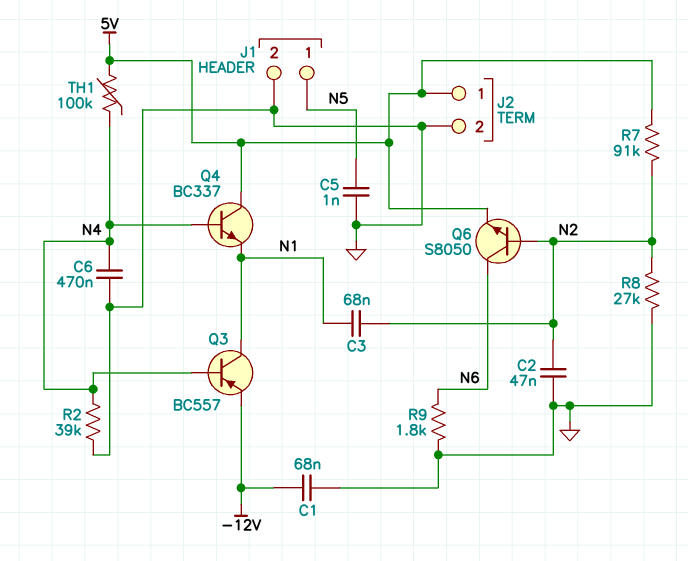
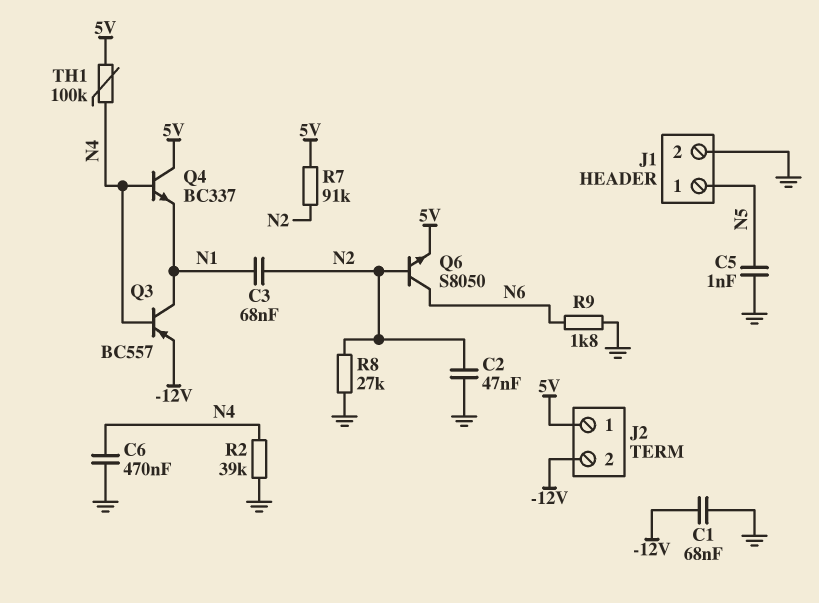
J2 pin 2: GND -> -12V

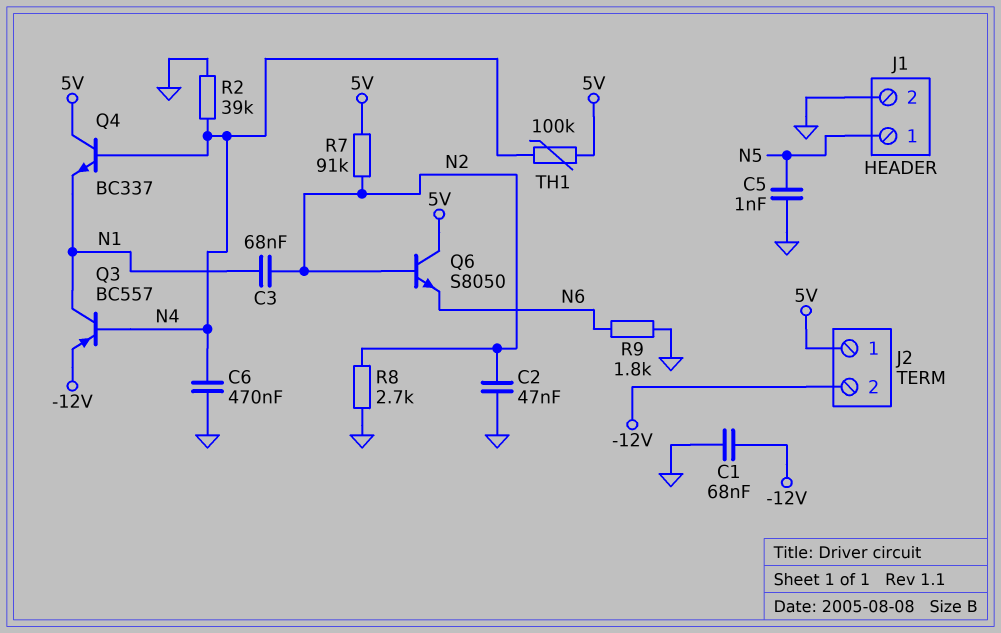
Q6: NPN S8050 (B N2, C N6, E 5V) -> NPN S8050 (B N2, C 5V, E N6)
R8: 27k (GND, N2) -> 2.7k (GND, N2)

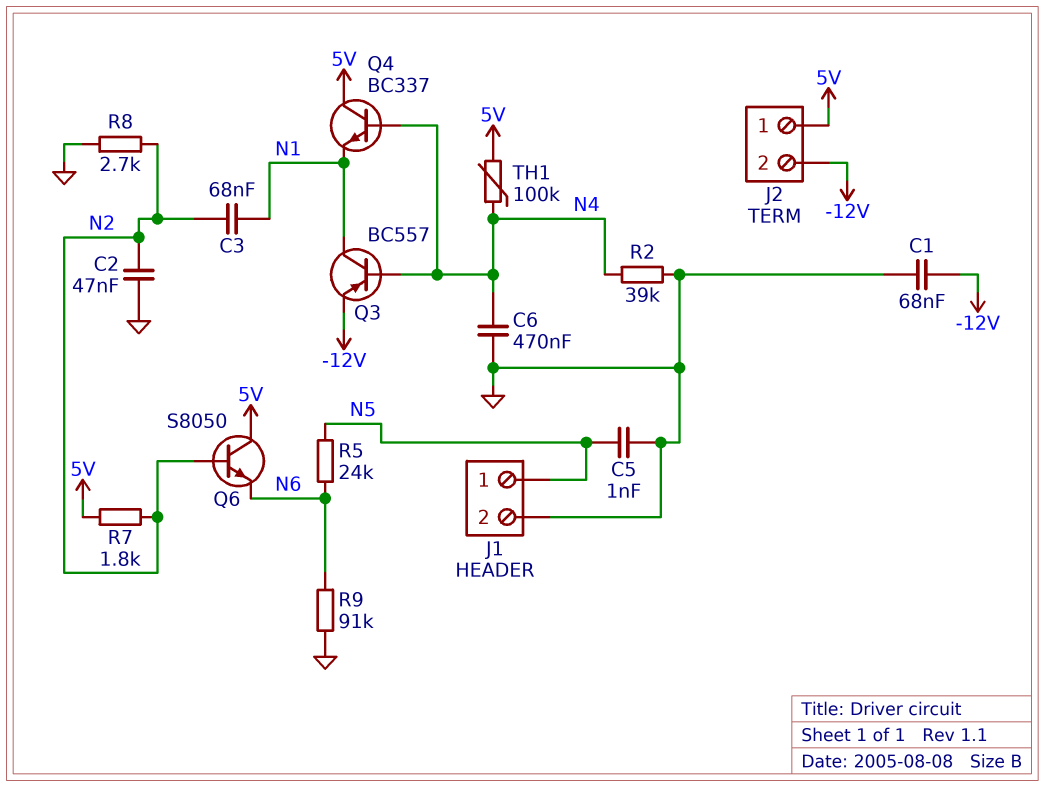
R5: none -> 24k (N5, N6)
R7: 91k (5V, N2) -> 1.8k (5V, N2)
R9: 1.8k (GND, N6) -> 91k (GND, N6)

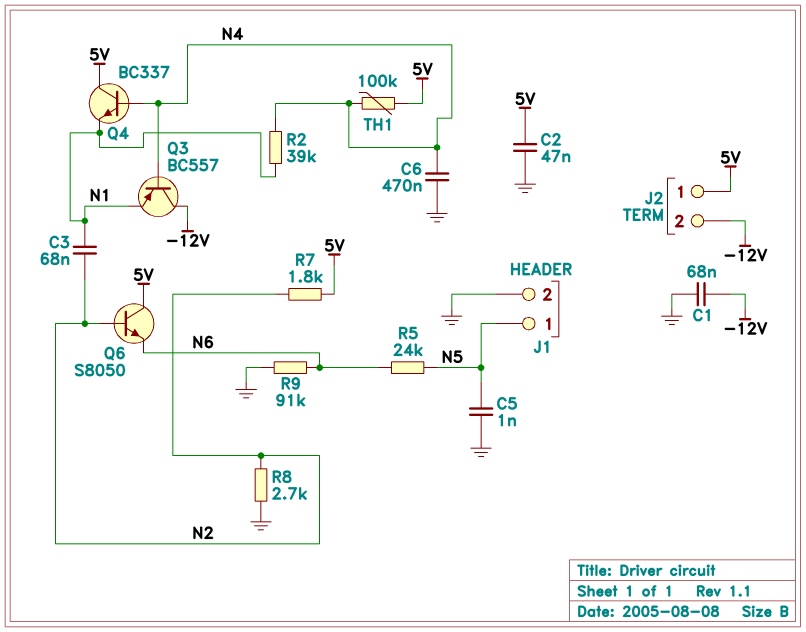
C2: 47nF (GND, N2) -> 47nF (5V, GND)
Q3: PNP BC557 (B N4, C N1, E -12V) -> PNP BC557 (B N4, C -12V, E N1)
R2: 39k (GND, N4) -> 39k (N1, N4)

